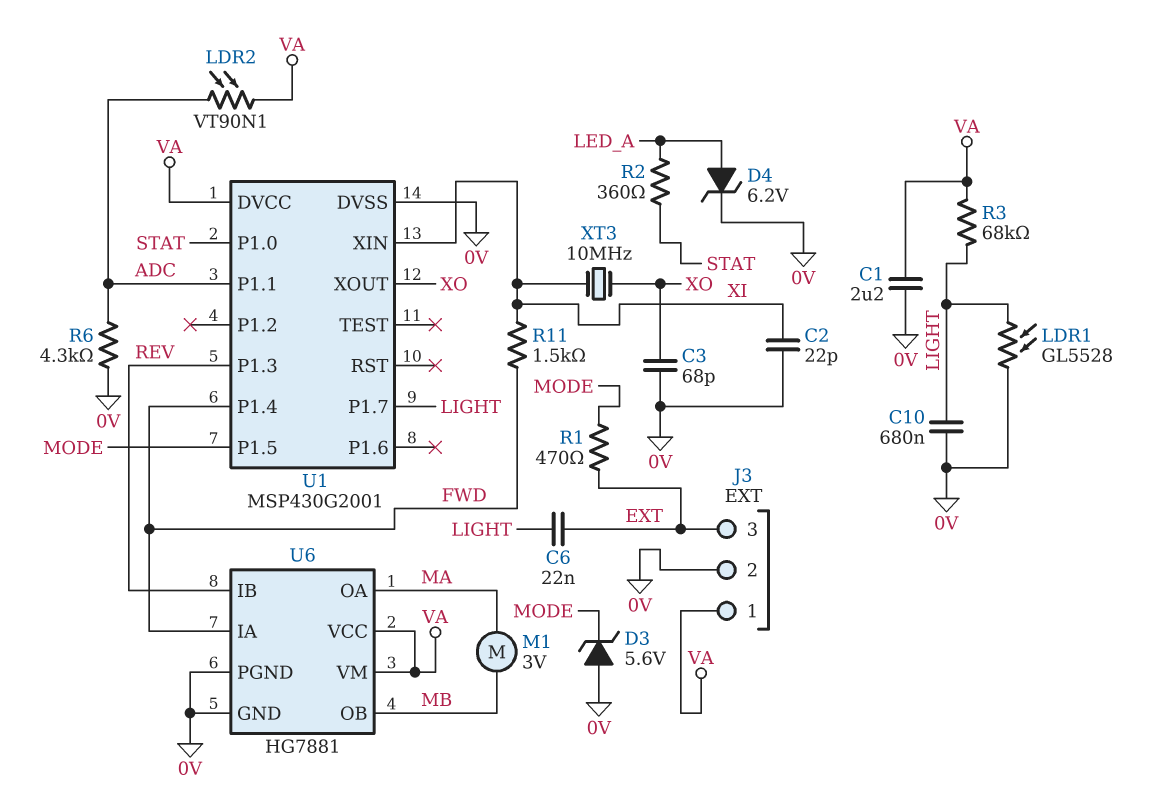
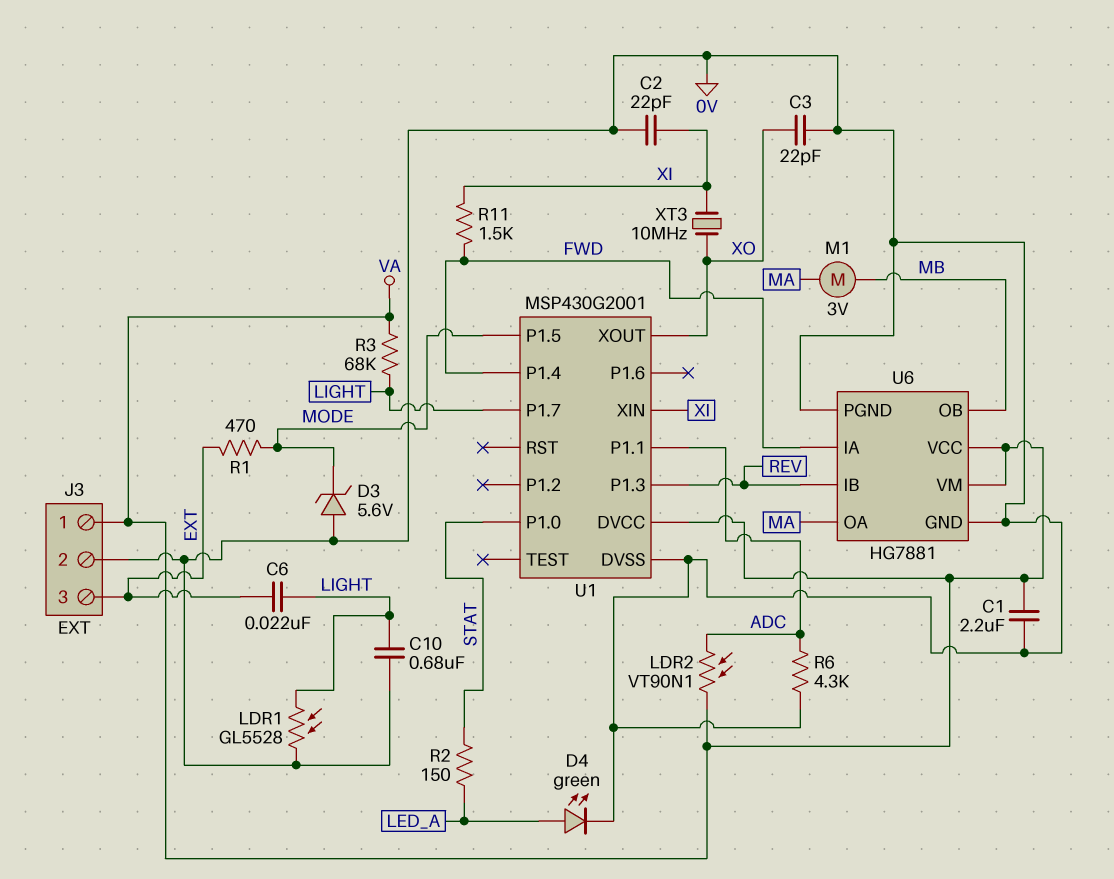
C3: 68pF (0V, XO) -> 22pF (0V, XO)
D4: zener 6.2V (A LED_A, K 0V) -> LED green (A LED_A, K 0V)
R2: 360 (LED_A, STAT) -> 150 (LED_A, STAT)

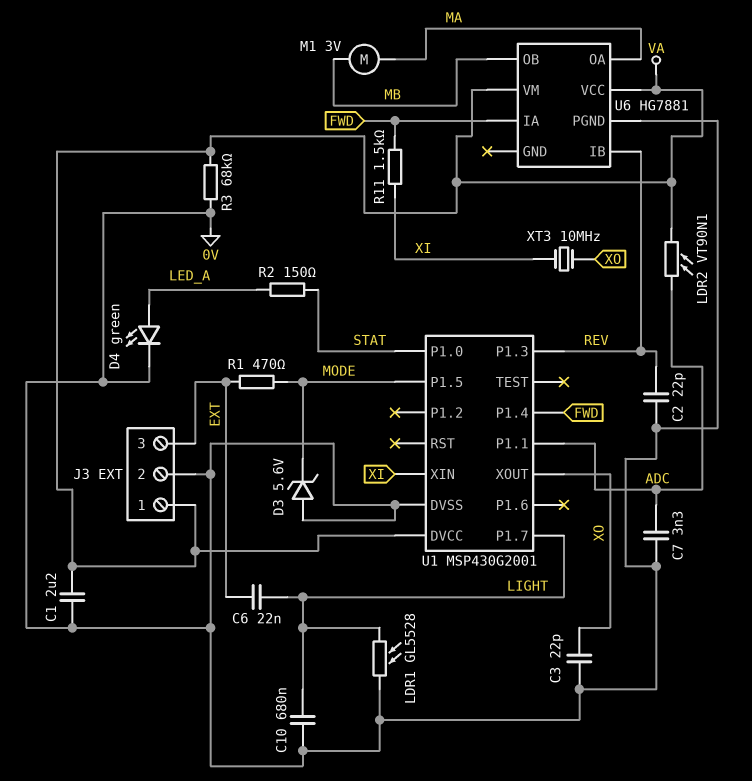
C2: 22pF (0V, XI) -> 22pF (0V, REV)
C7: none -> 3.3nF (0V, ADC)
R3: 68k (LIGHT, VA) -> 68k (0V, VA)
R6: 4.3k (0V, ADC) -> none
U6 pin GND: 0V -> none

